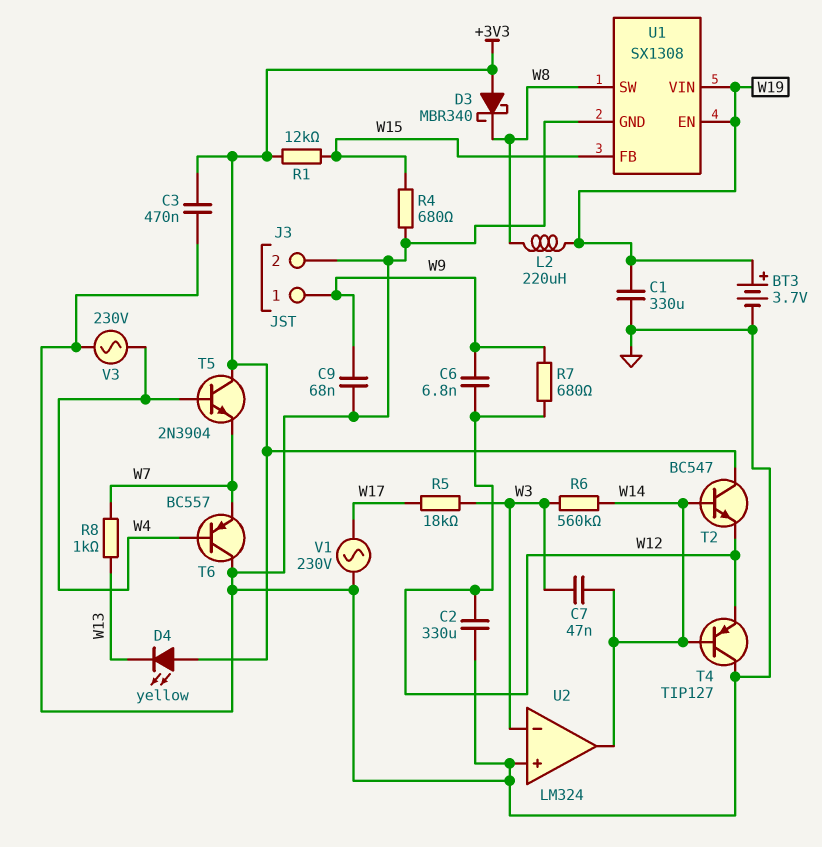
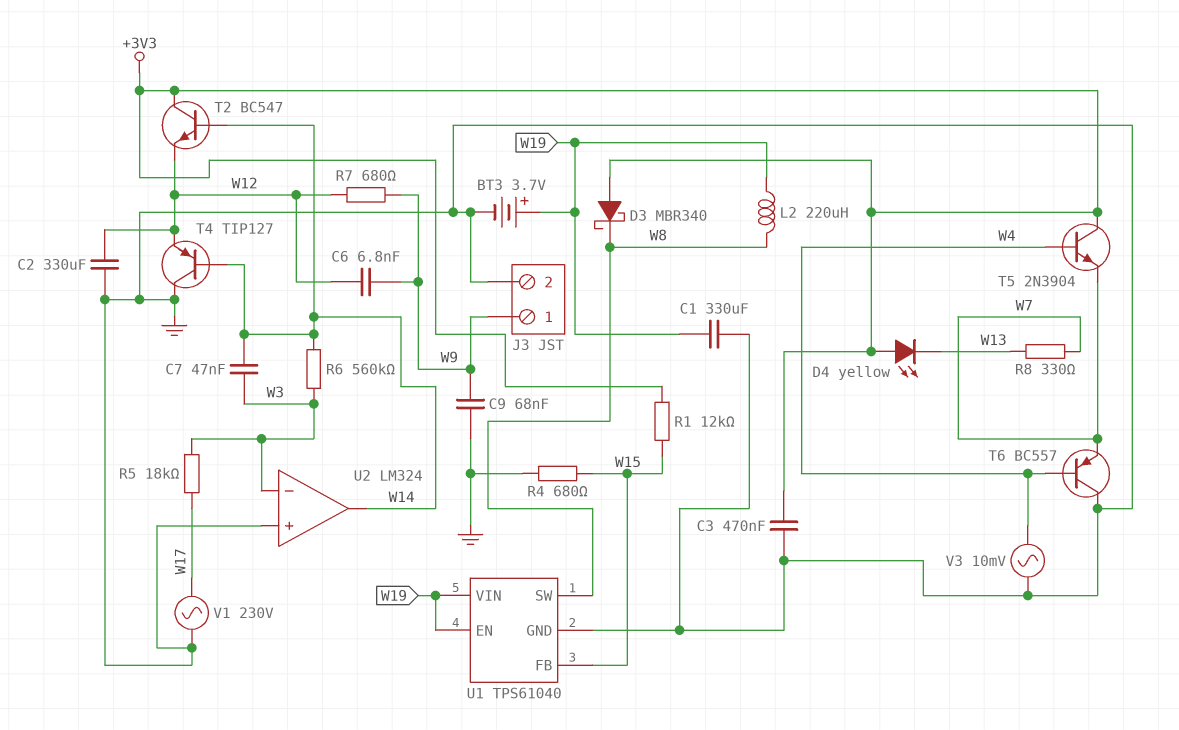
R8: 1k (W7, W13) -> 330 (W7, W13)
U1: SX1308 -> TPS61040
V3: AC 230V (GND, W4) -> AC 10mV (GND, W4)

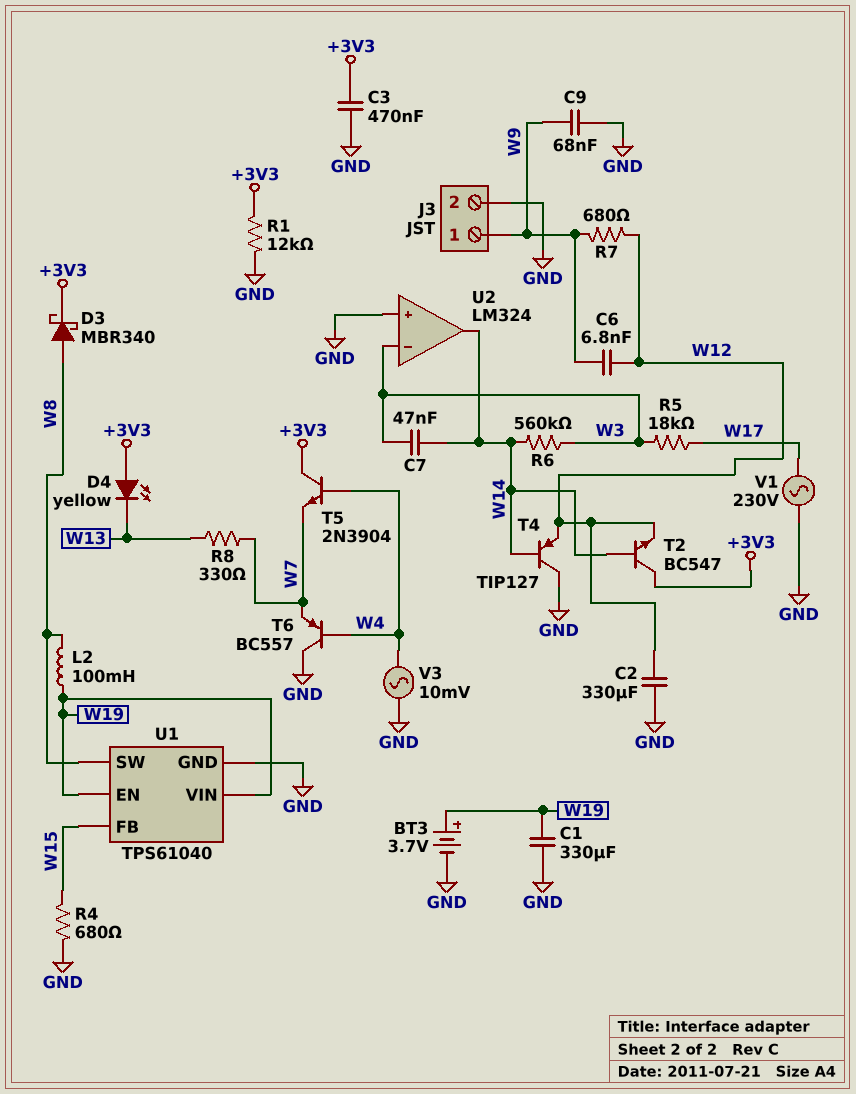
D3: schottky MBR340 (A +3V3, K W8) -> schottky MBR340 (A W8, K +3V3)
L2: 220uH (W8, W19) -> 100mH (W8, W19)
R1: 12k (+3V3, W15) -> 12k (+3V3, GND)

